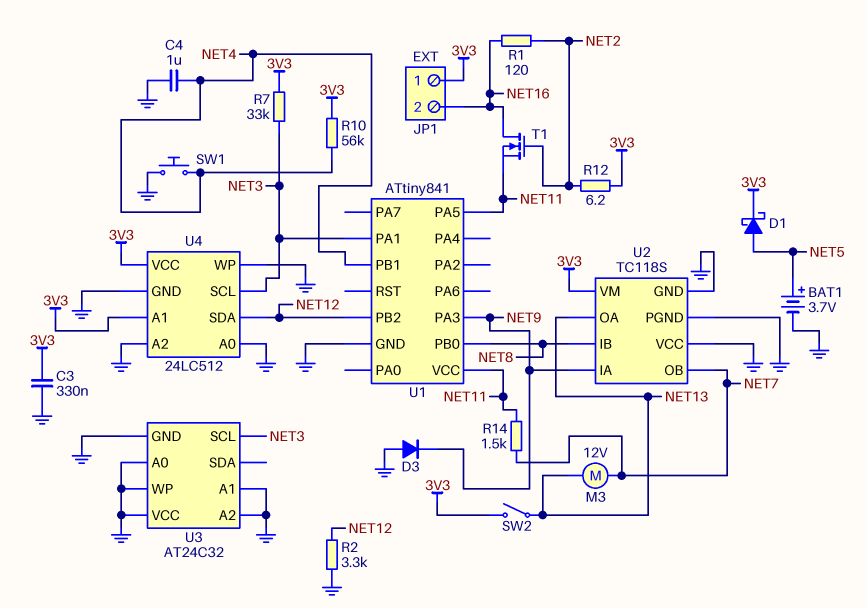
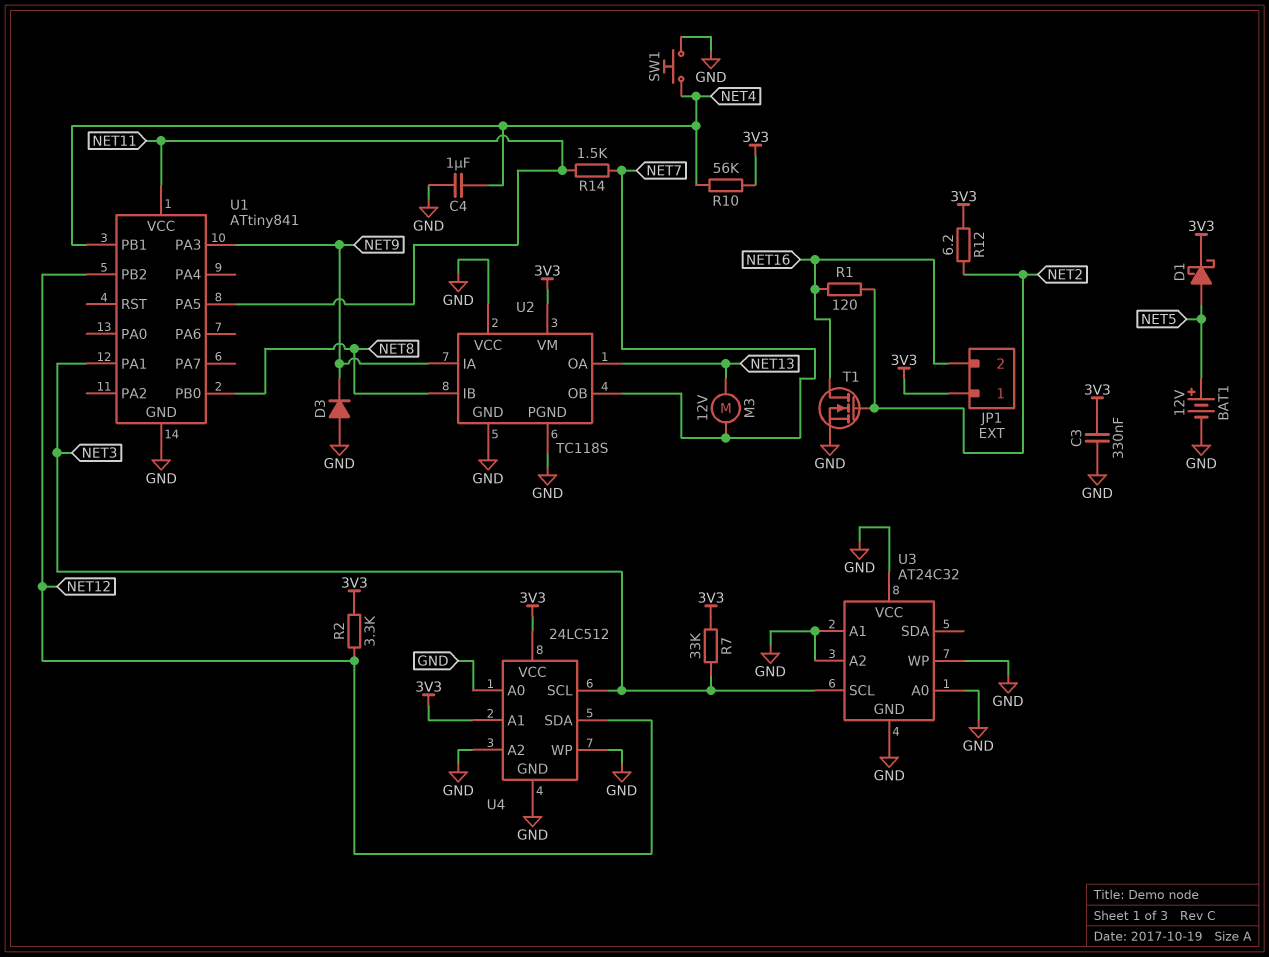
BAT1: 3.7V (plus NET5, minus GND) -> 12V (plus NET5, minus GND)
R2: 3.3k (GND, NET12) -> 3.3k (3V3, NET12)
SW2: switch (3V3, NET13) -> none
T1: NMOS (G NET2, D NET16, S NET11) -> NMOS (G NET2, D NET16, S GND)

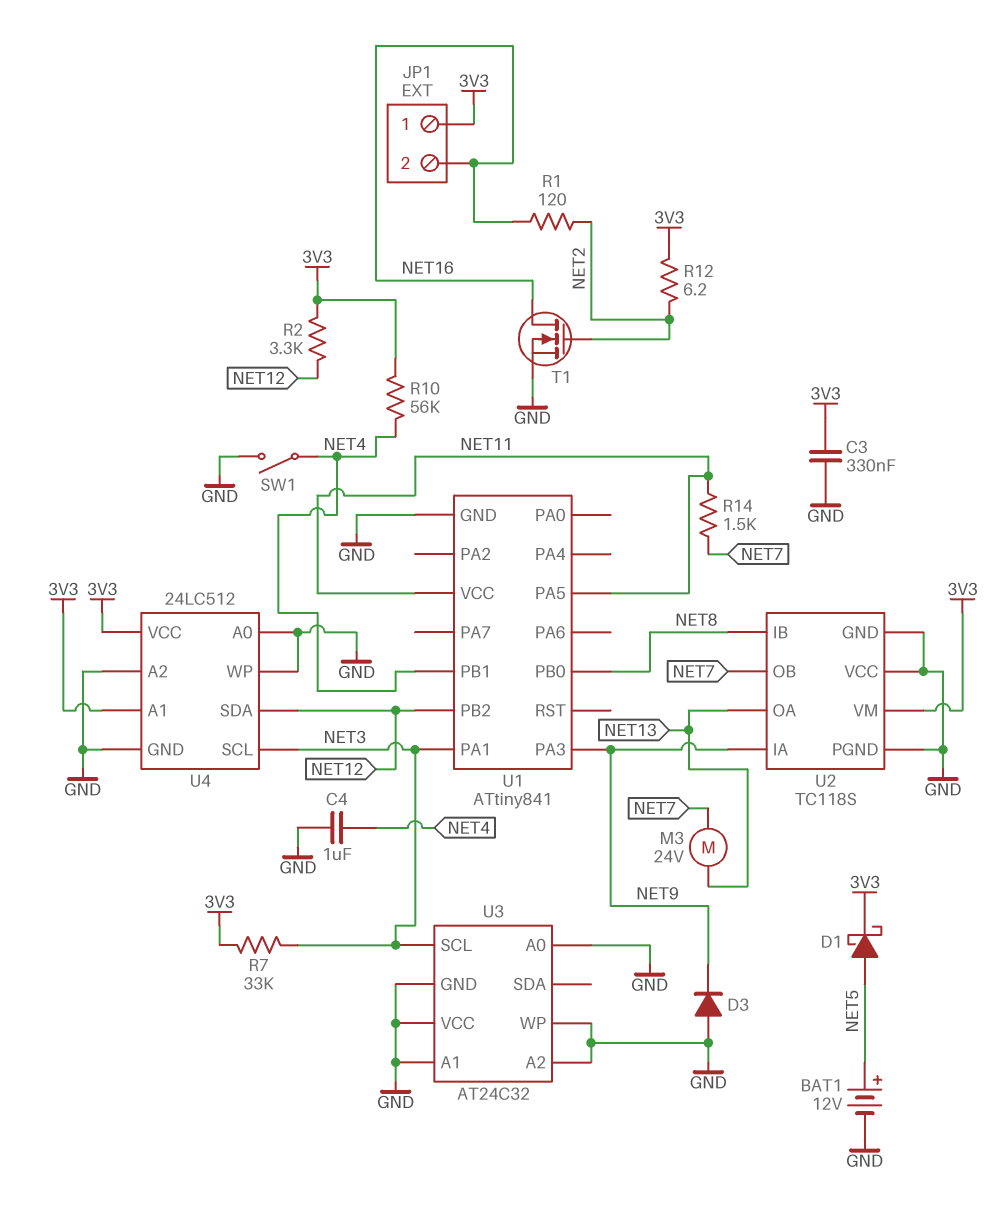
M3: motor 12V (NET7, NET13) -> motor 24V (NET7, NET13)
SW1: button (GND, NET4) -> switch (GND, NET4)

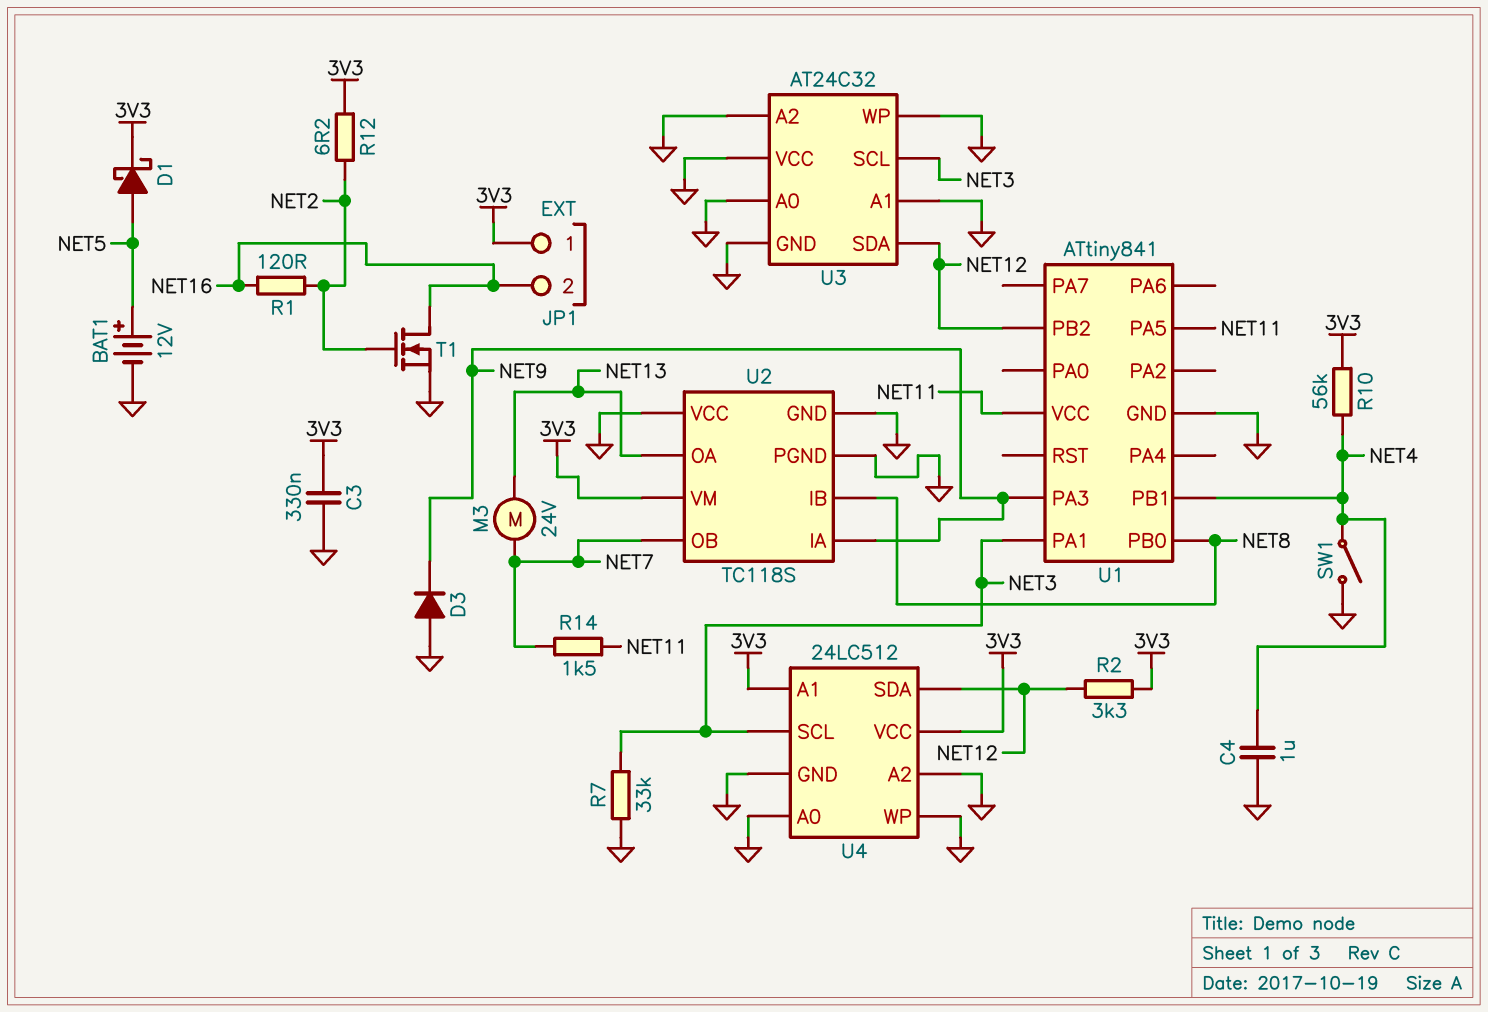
R7: 33k (3V3, NET3) -> 33k (GND, NET3)
U3 pin SDA: none -> NET12

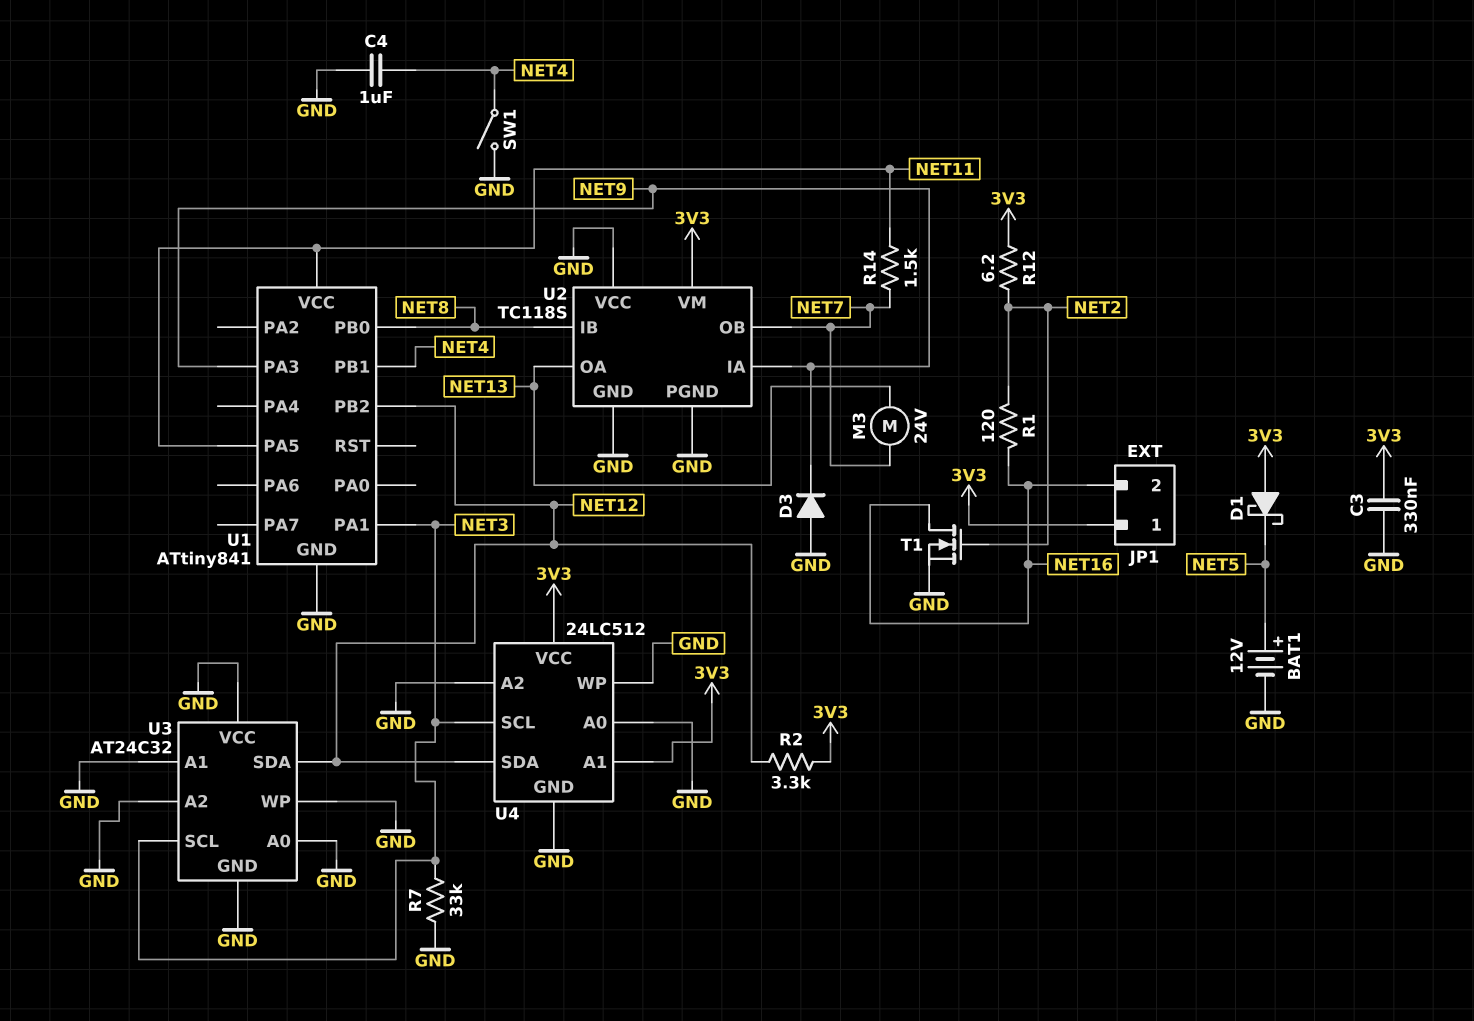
D1: schottky (A NET5, K 3V3) -> schottky (A 3V3, K NET5)
R10: 56k (3V3, NET4) -> none

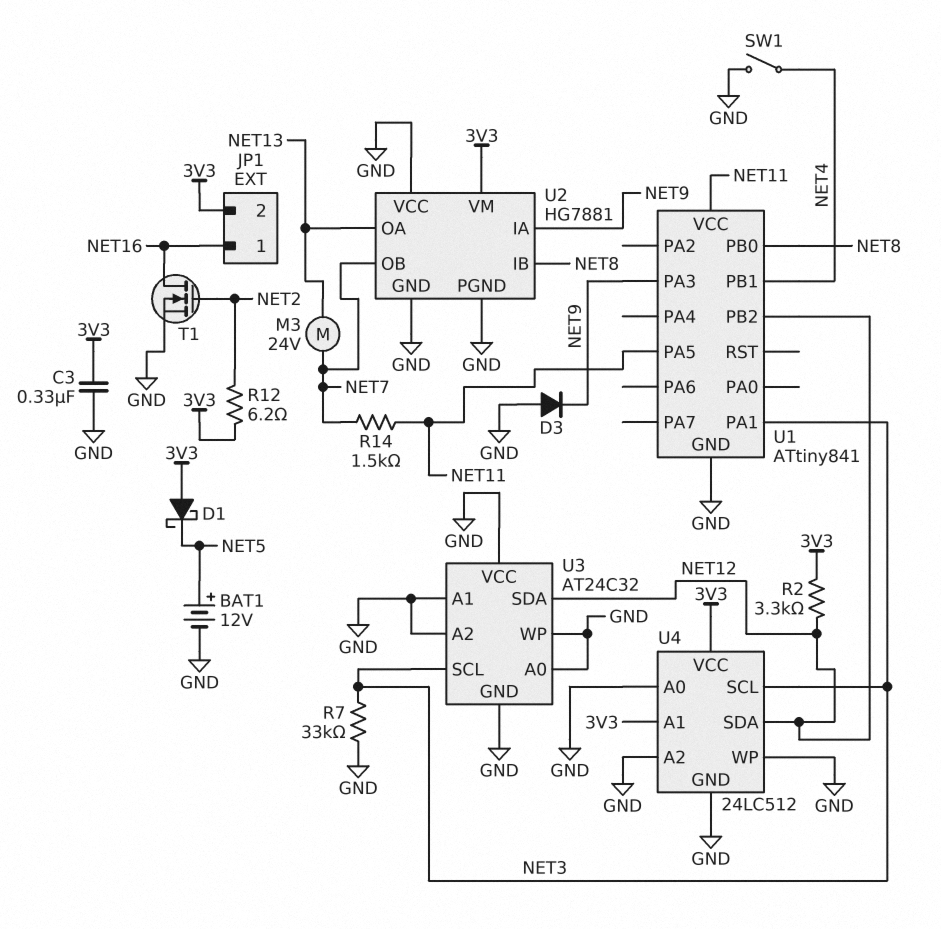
C4: 1uF (GND, NET4) -> none
JP1 pin 1: 3V3 -> NET16
JP1 pin 2: NET16 -> 3V3
R1: 120 (NET2, NET16) -> none
U2: TC118S -> HG7881

